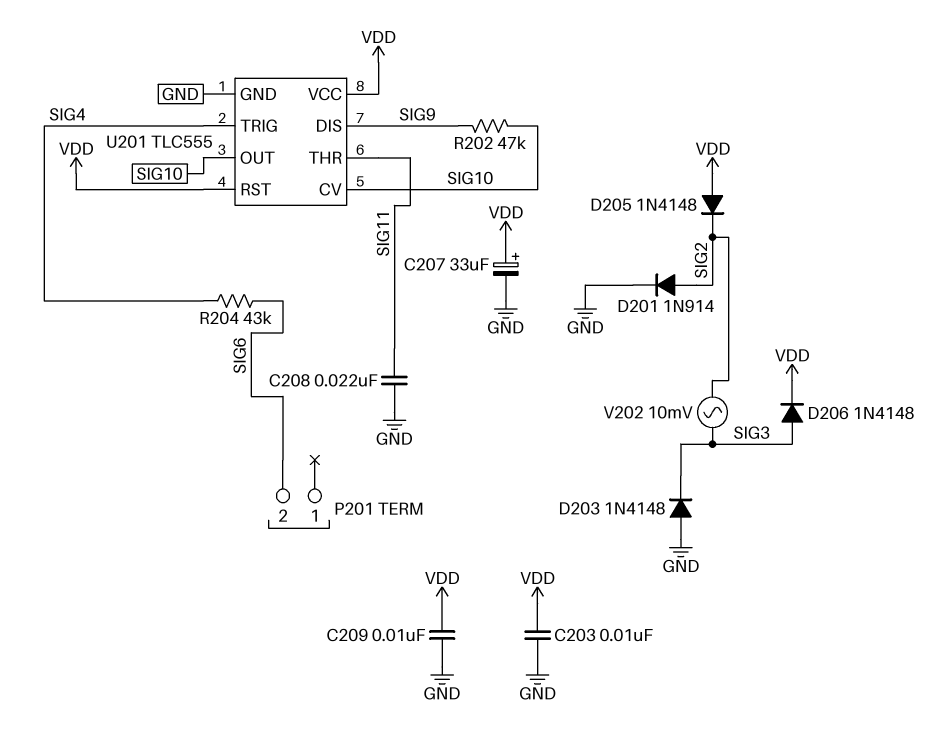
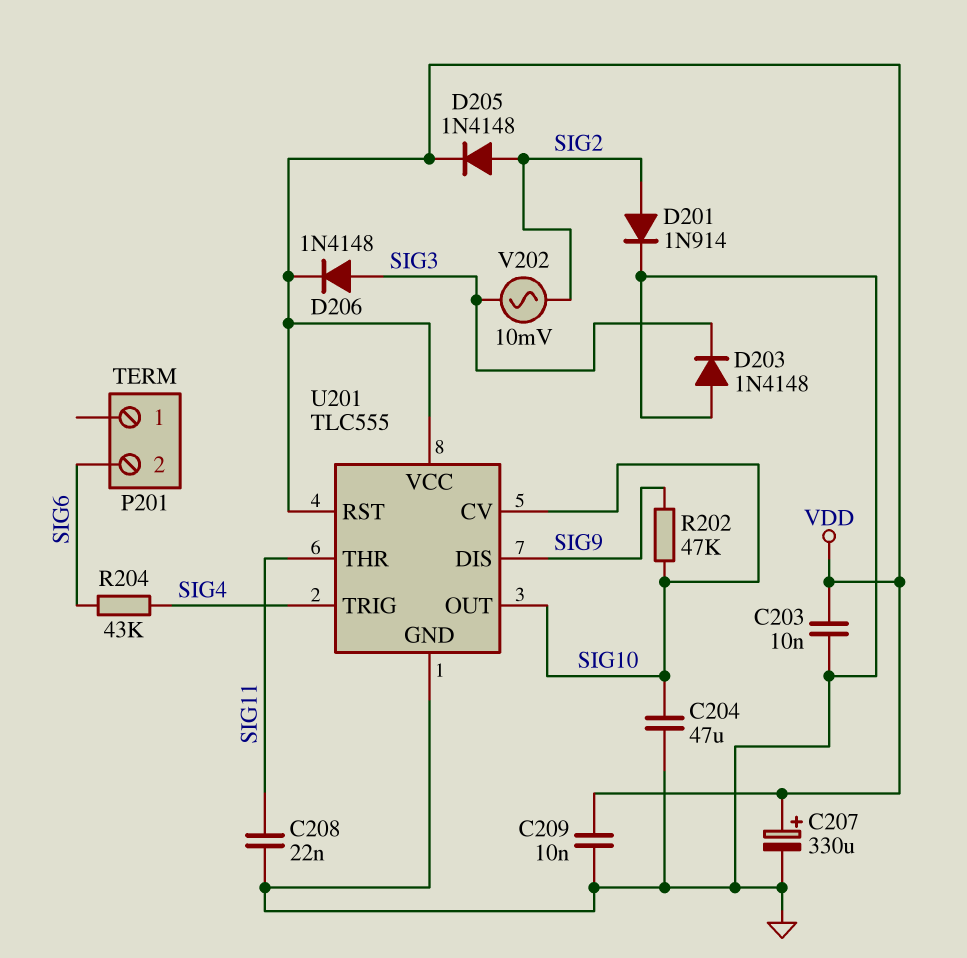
C204: none -> 47uF (GND, SIG10)
C207: 33uF (plus VDD, minus GND) -> 330uF (plus VDD, minus GND)
D205: diode 1N4148 (A VDD, K SIG2) -> diode 1N4148 (A SIG2, K VDD)

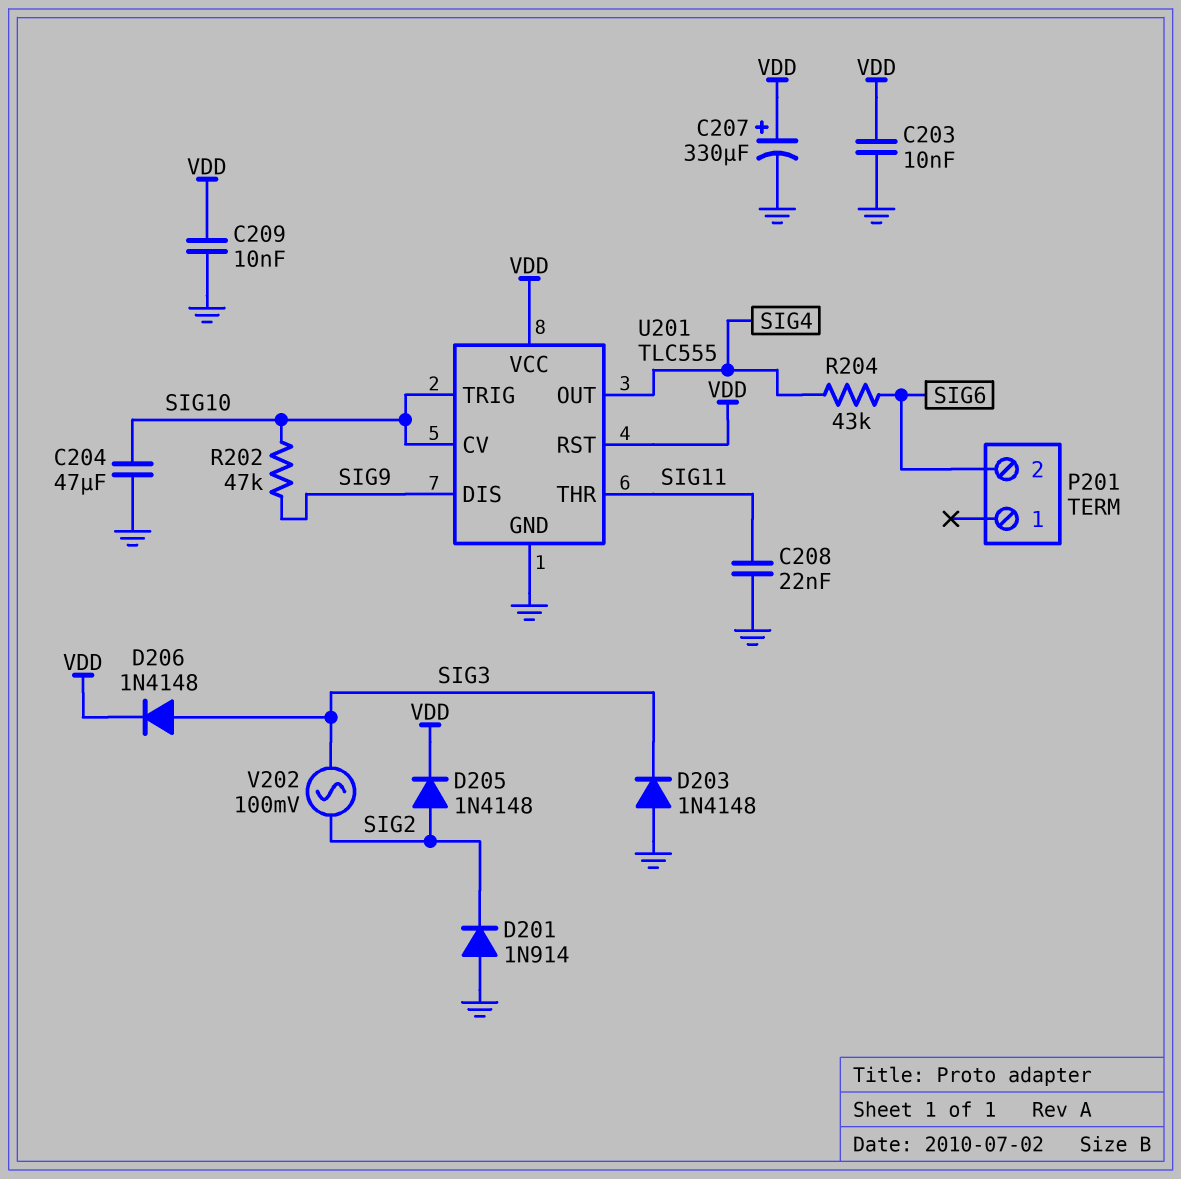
D201: diode 1N914 (A SIG2, K GND) -> diode 1N914 (A GND, K SIG2)
U201 pin OUT: SIG10 -> SIG4
U201 pin TRIG: SIG4 -> SIG10
V202: AC 10mV (SIG2, SIG3) -> AC 100mV (SIG2, SIG3)

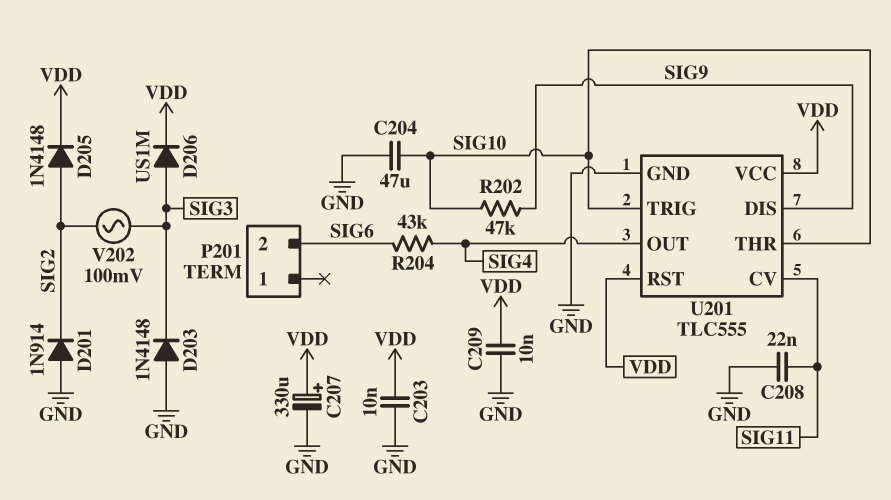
D206: diode 1N4148 (A SIG3, K VDD) -> diode US1M (A SIG3, K VDD)
U201 pin CV: SIG10 -> SIG11
U201 pin THR: SIG11 -> SIG10

